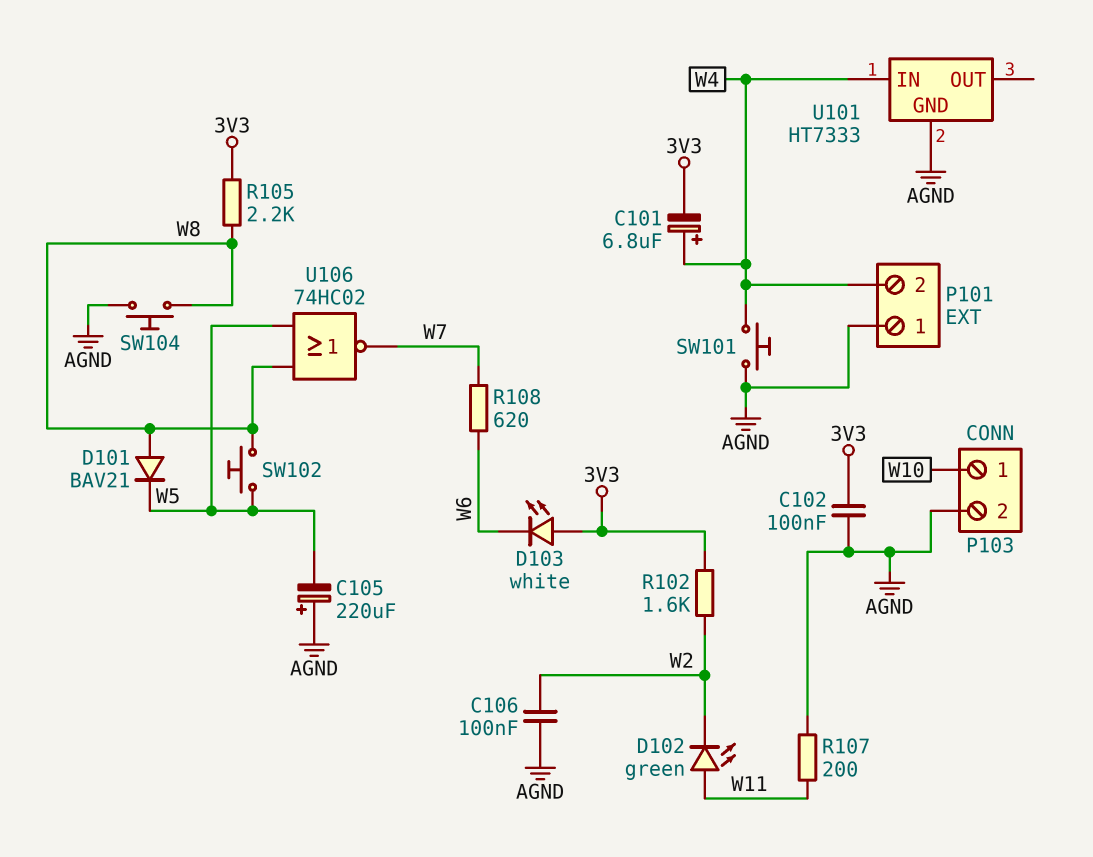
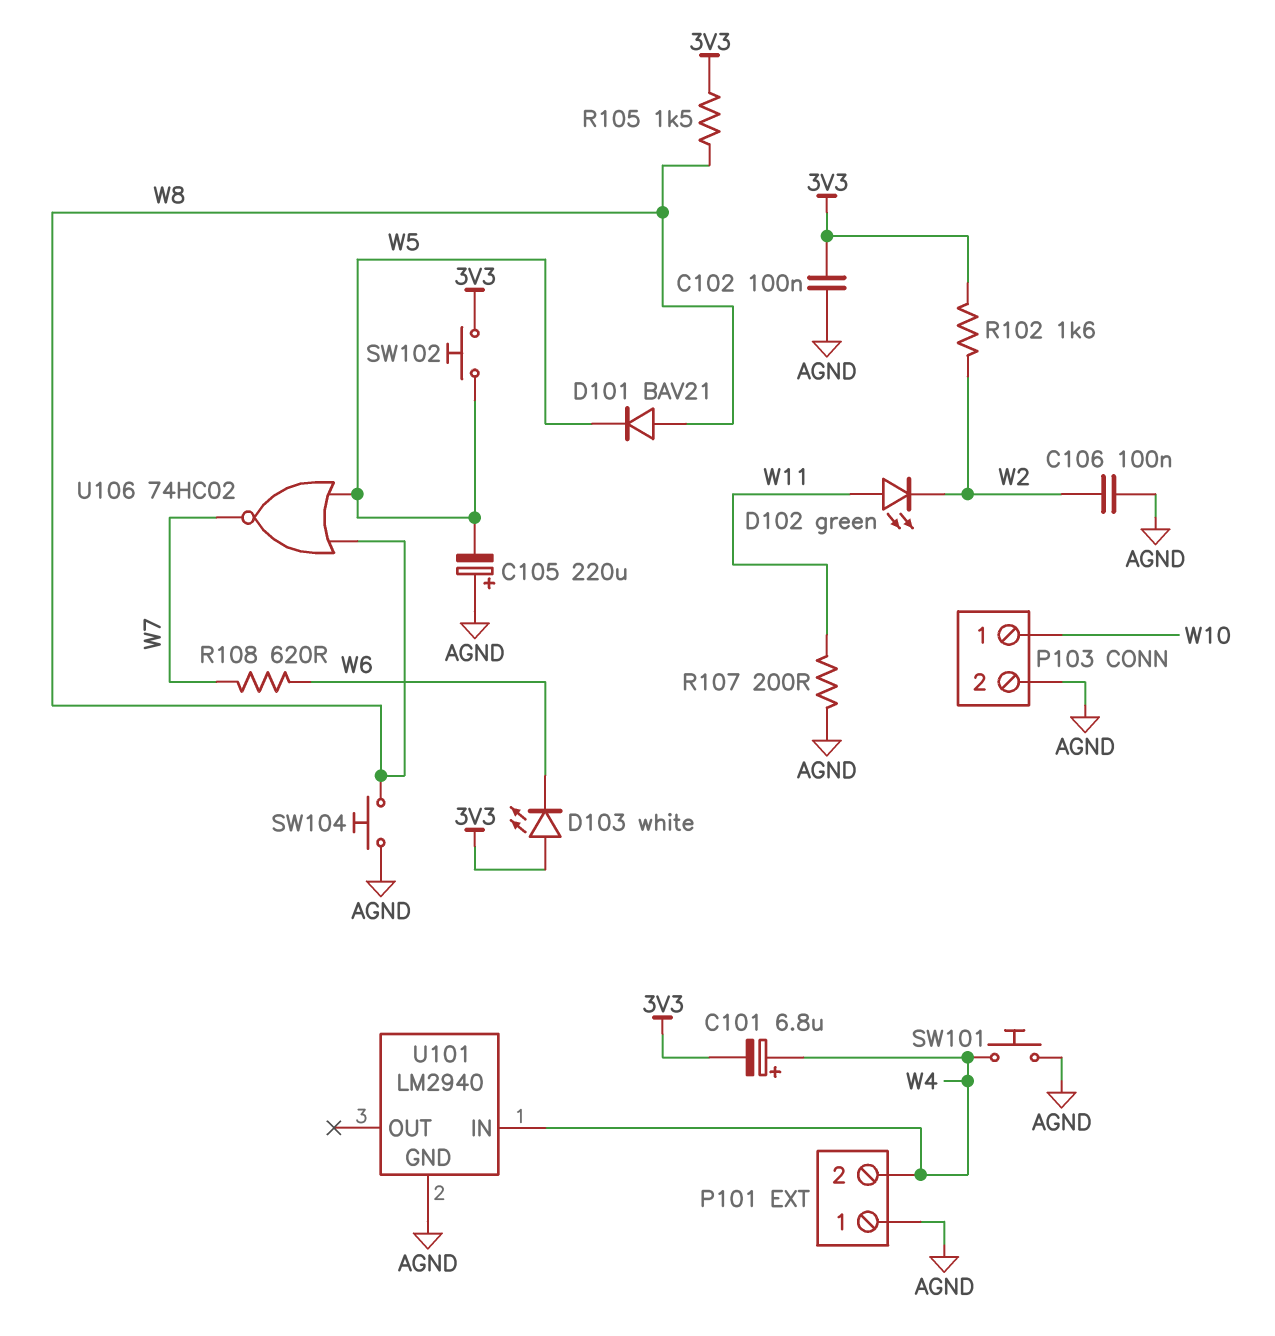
R105: 2.2k (3V3, W8) -> 1.5k (3V3, W8)
SW102: button (W5, W8) -> button (3V3, W5)
U101: HT7333 -> LM2940

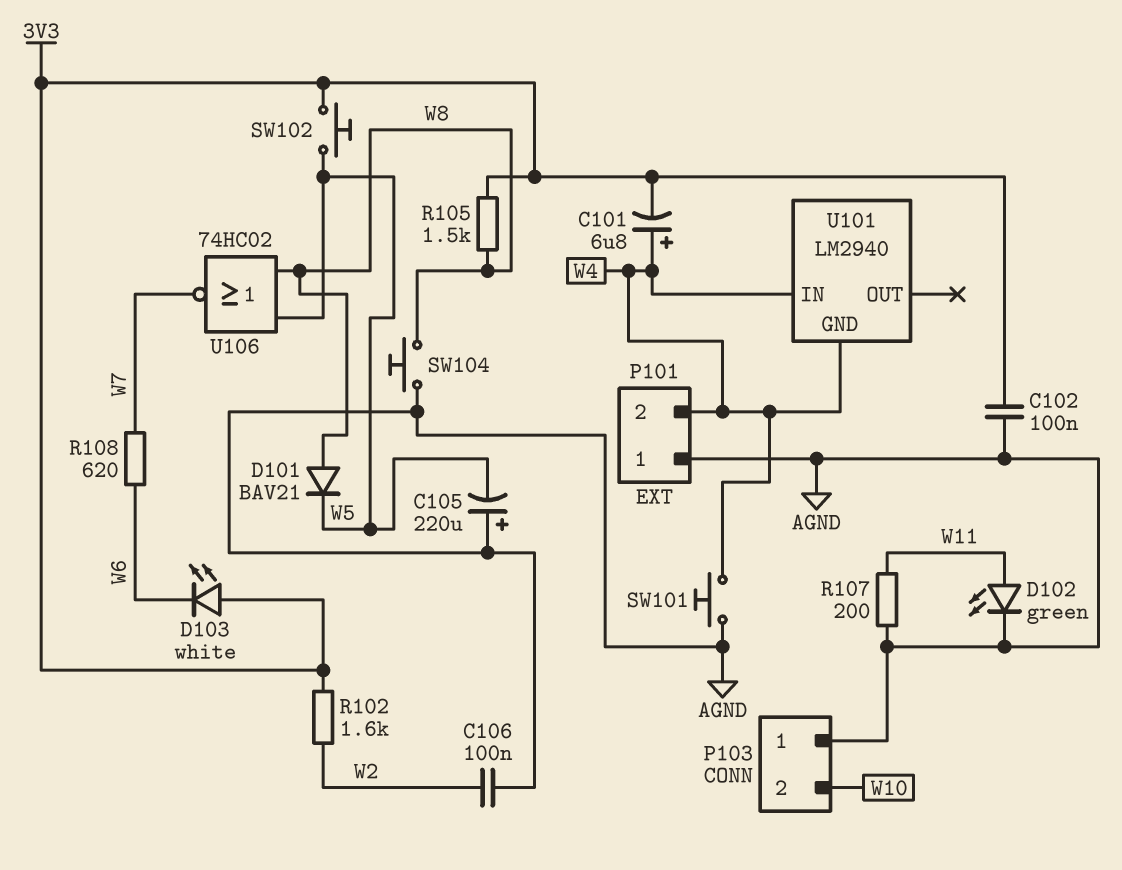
D102: LED green (A W11, K W2) -> LED green (A W11, K AGND)
P103 pin 1: W10 -> AGND
P103 pin 2: AGND -> W10
U101 pin GND: AGND -> W4

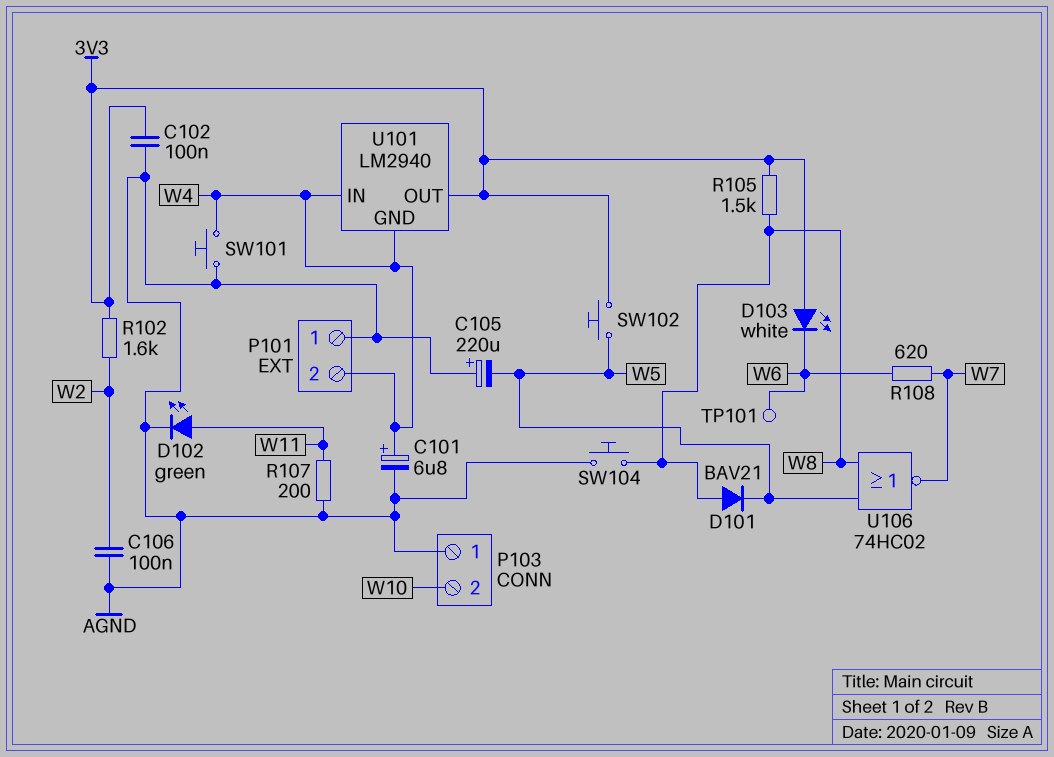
C101: 6.8uF (plus W4, minus 3V3) -> 6.8uF (plus W4, minus AGND)
TP101: none -> test point (W6)
U101 pin OUT: none -> 3V3

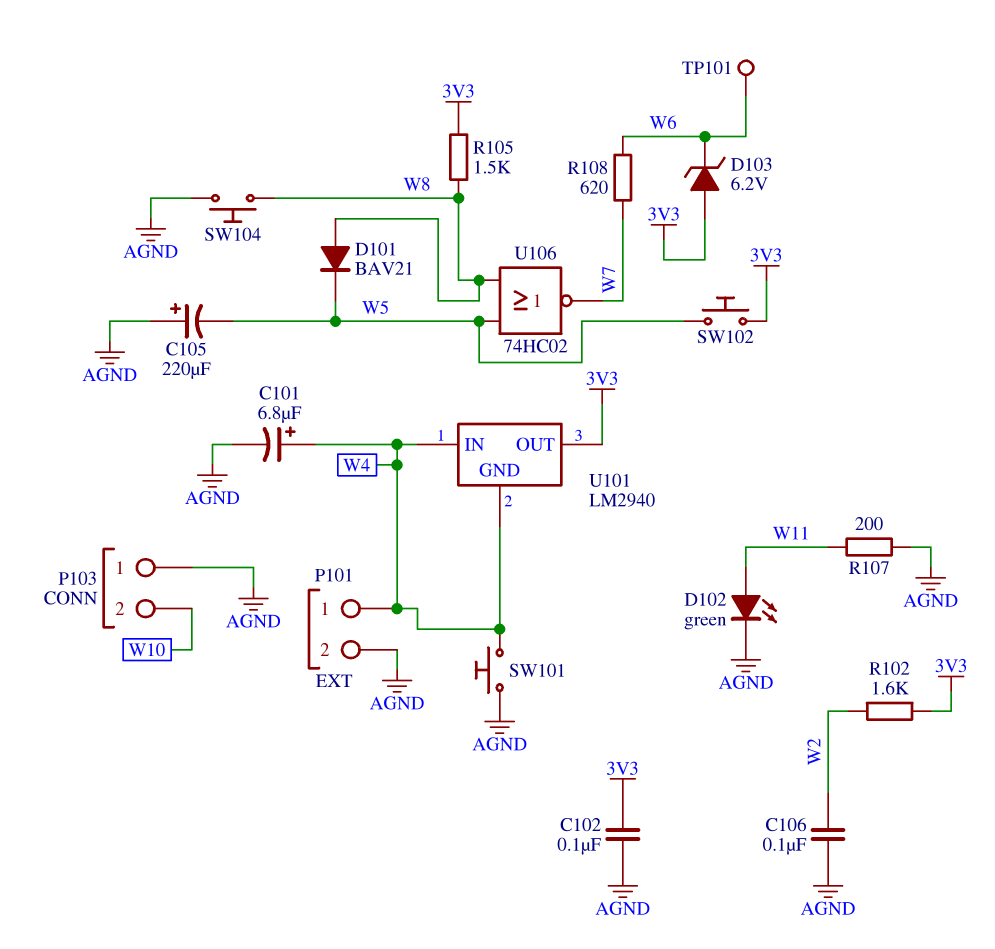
D103: LED white (A 3V3, K W6) -> zener 6.2V (A 3V3, K W6)
P101 pin 1: AGND -> W4
P101 pin 2: W4 -> AGND

